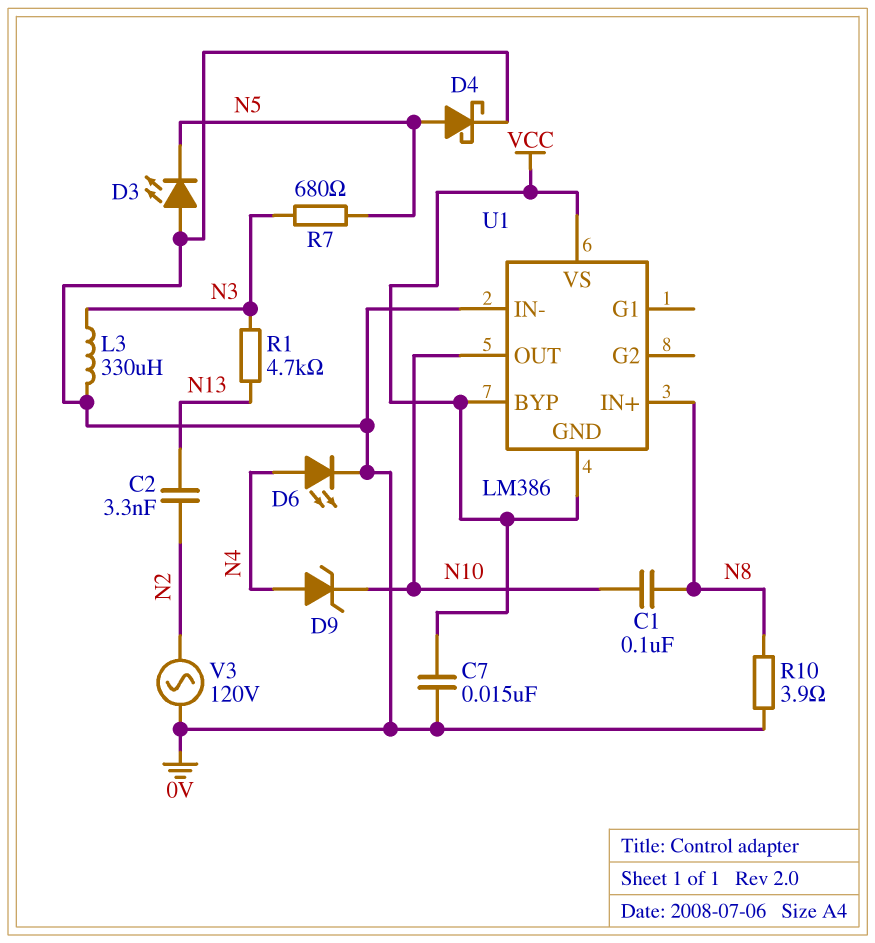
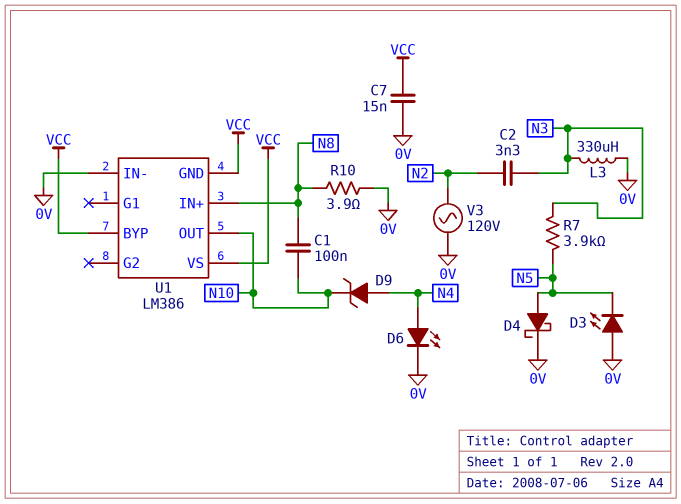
C2: 3.3nF (N2, N13) -> 3.3nF (N2, N3)
R1: 4.7k (N3, N13) -> none
R7: 680 (N3, N5) -> 3.9k (N3, N5)

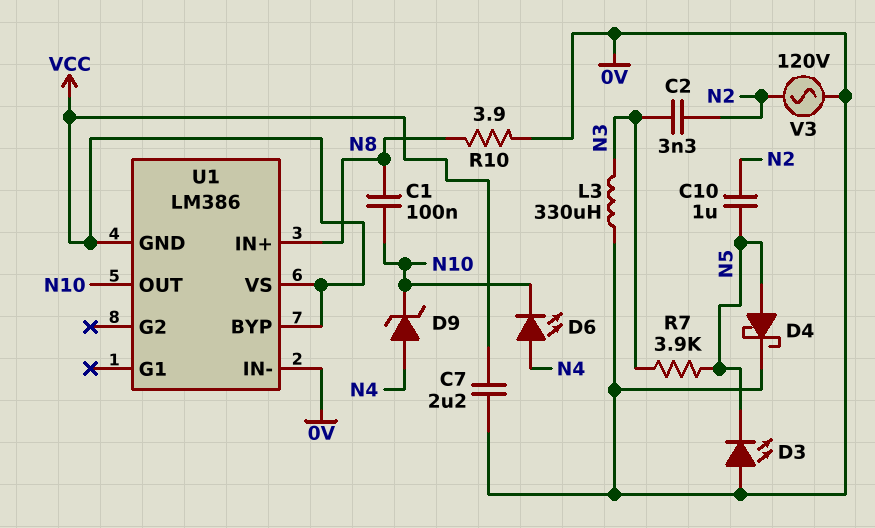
C7: 15nF (0V, VCC) -> 2.2uF (0V, VCC)
C10: none -> 1uF (N2, N5)
D6: LED (A N4, K 0V) -> LED (A N4, K N10)

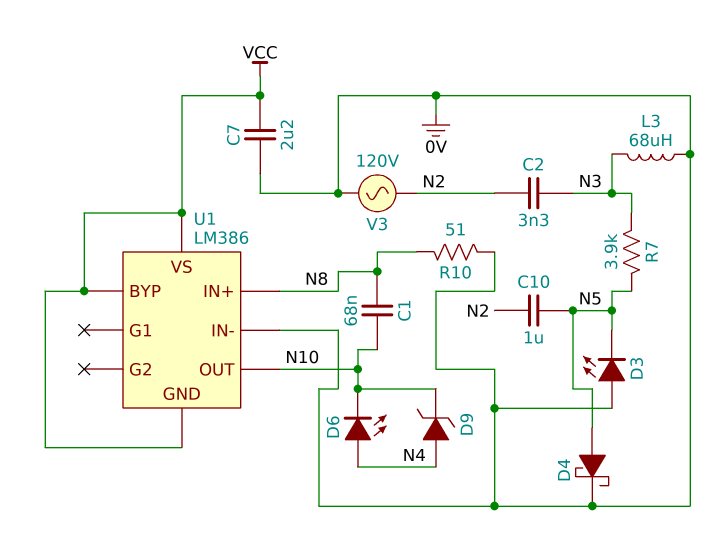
C1: 100nF (N8, N10) -> 68nF (N8, N10)
L3: 330uH (0V, N3) -> 68uH (0V, N3)
R10: 3.9 (0V, N8) -> 51 (0V, N8)

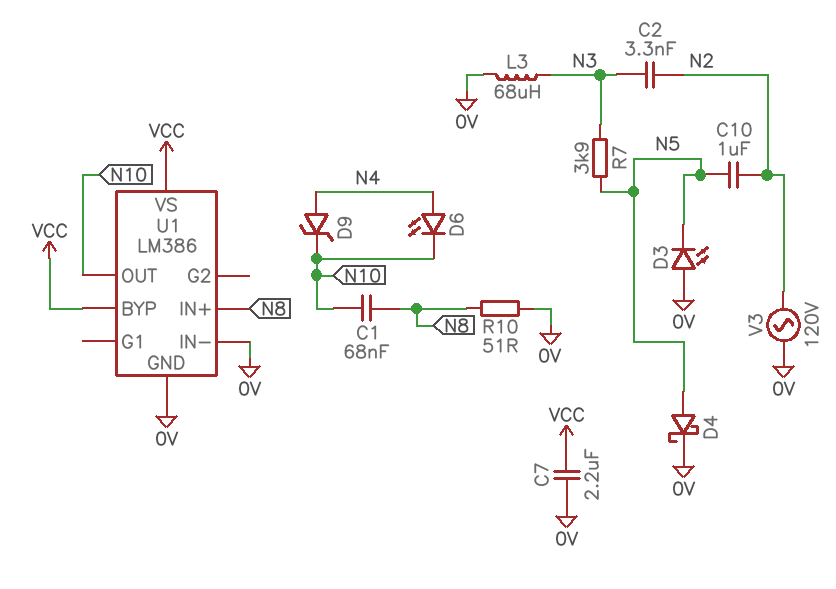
U1 pin GND: VCC -> 0V

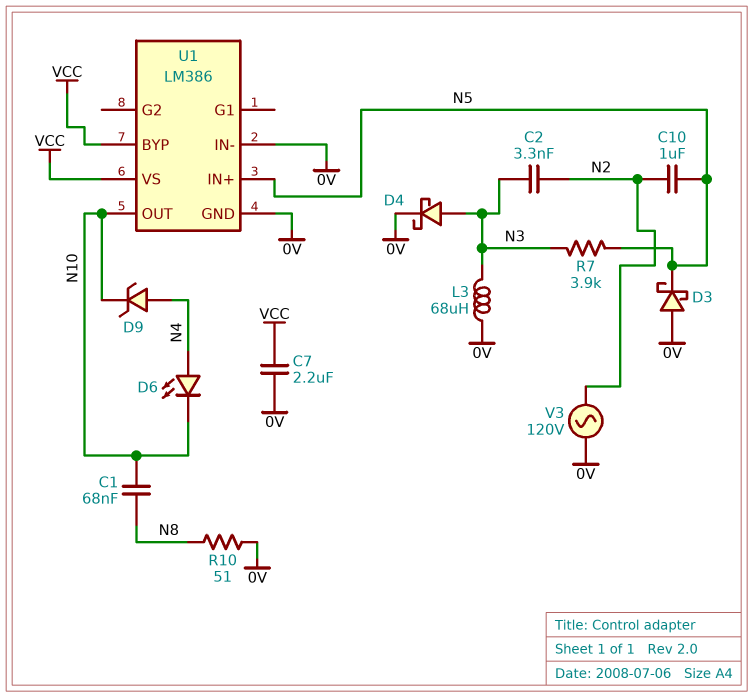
D3: LED (A 0V, K N5) -> schottky (A 0V, K N5)
D4: schottky (A N5, K 0V) -> schottky (A N3, K 0V)
U1 pin IN+: N8 -> N5

